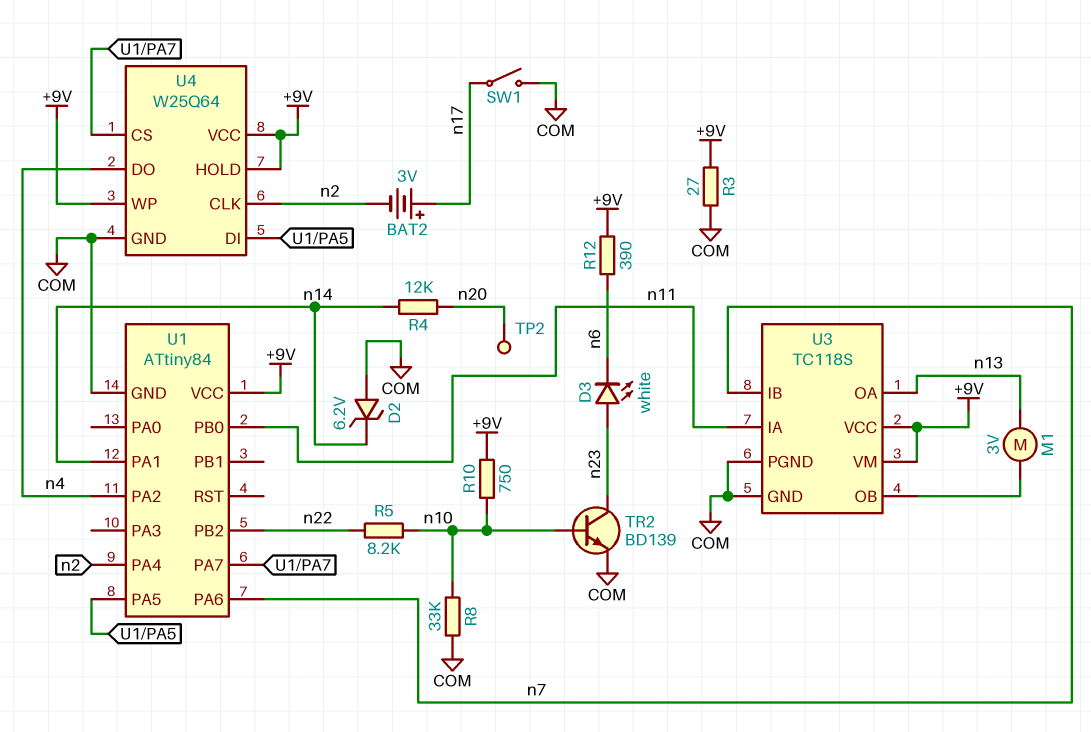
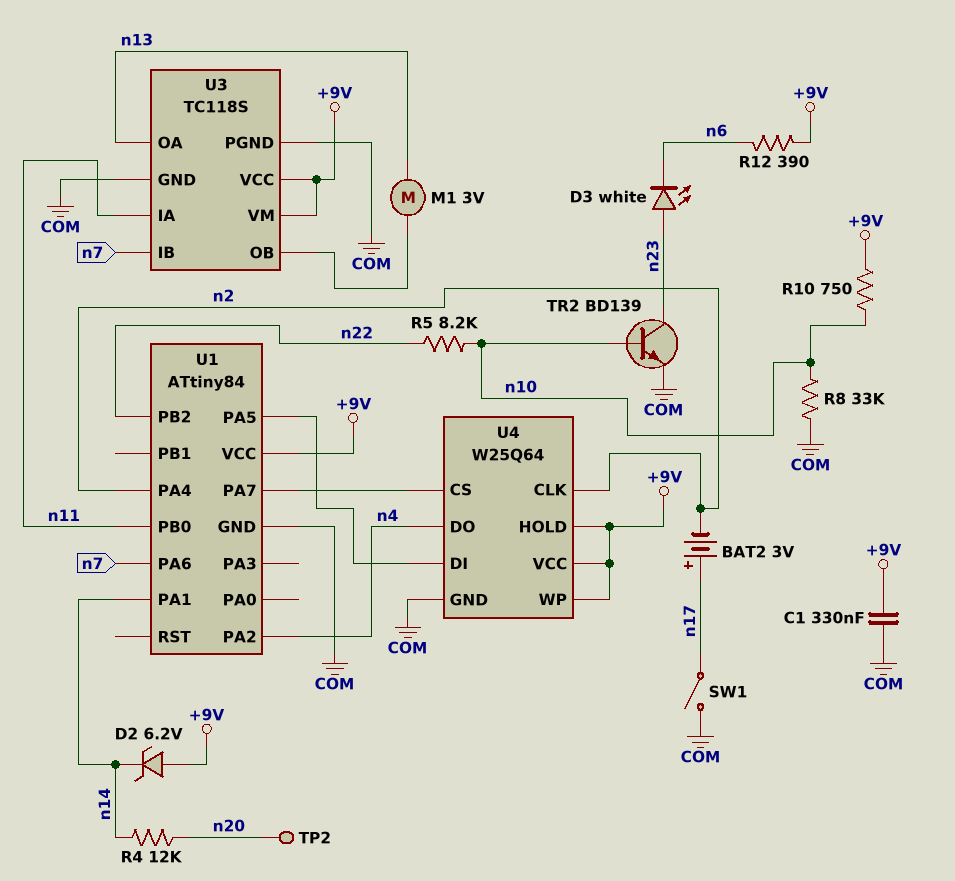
C1: none -> 330nF (+9V, COM)
D2: zener 6.2V (A COM, K n14) -> zener 6.2V (A +9V, K n14)
R3: 27 (+9V, COM) -> none

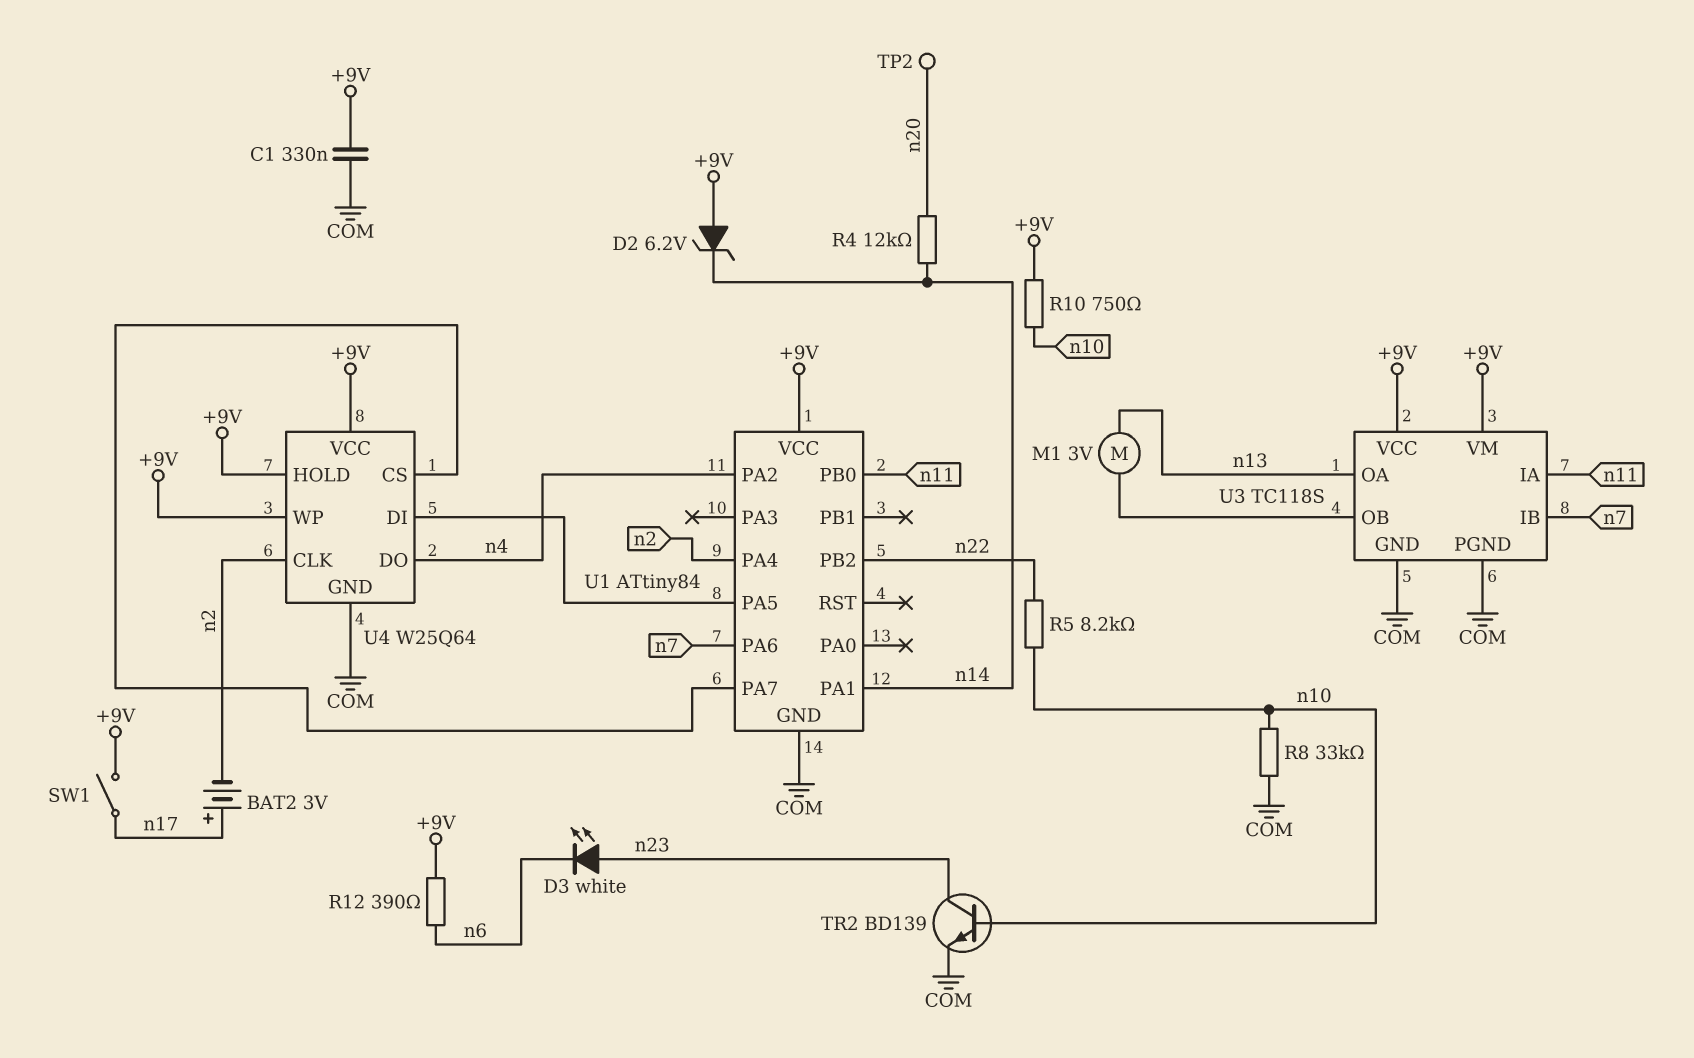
SW1: switch (COM, n17) -> switch (+9V, n17)

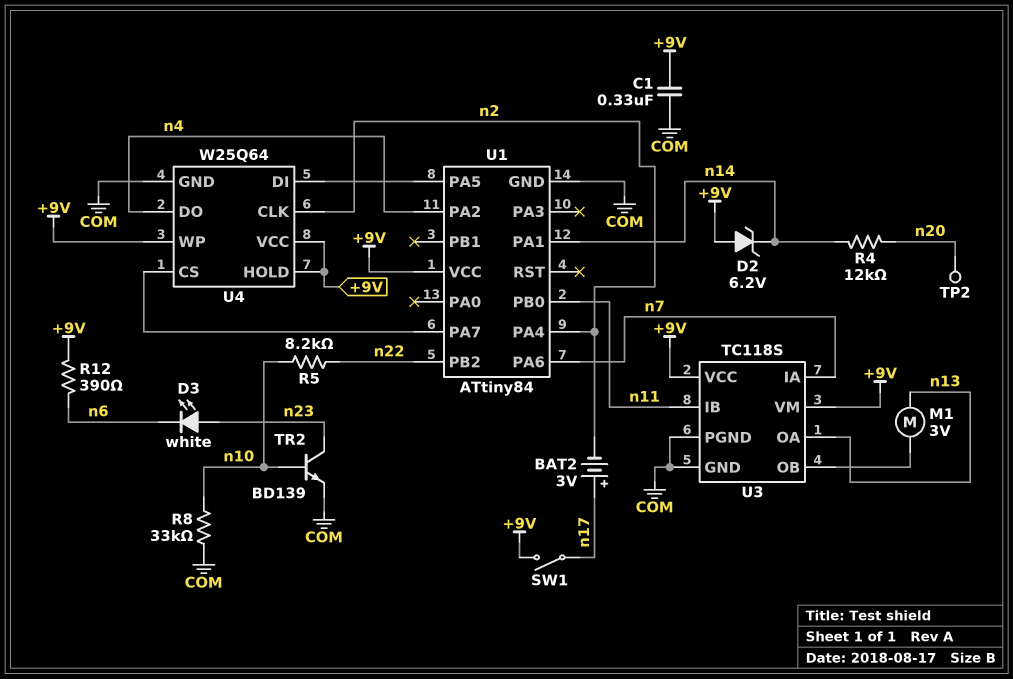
R10: 750 (+9V, n10) -> none
U3 pin IA: n11 -> n7
U3 pin IB: n7 -> n11

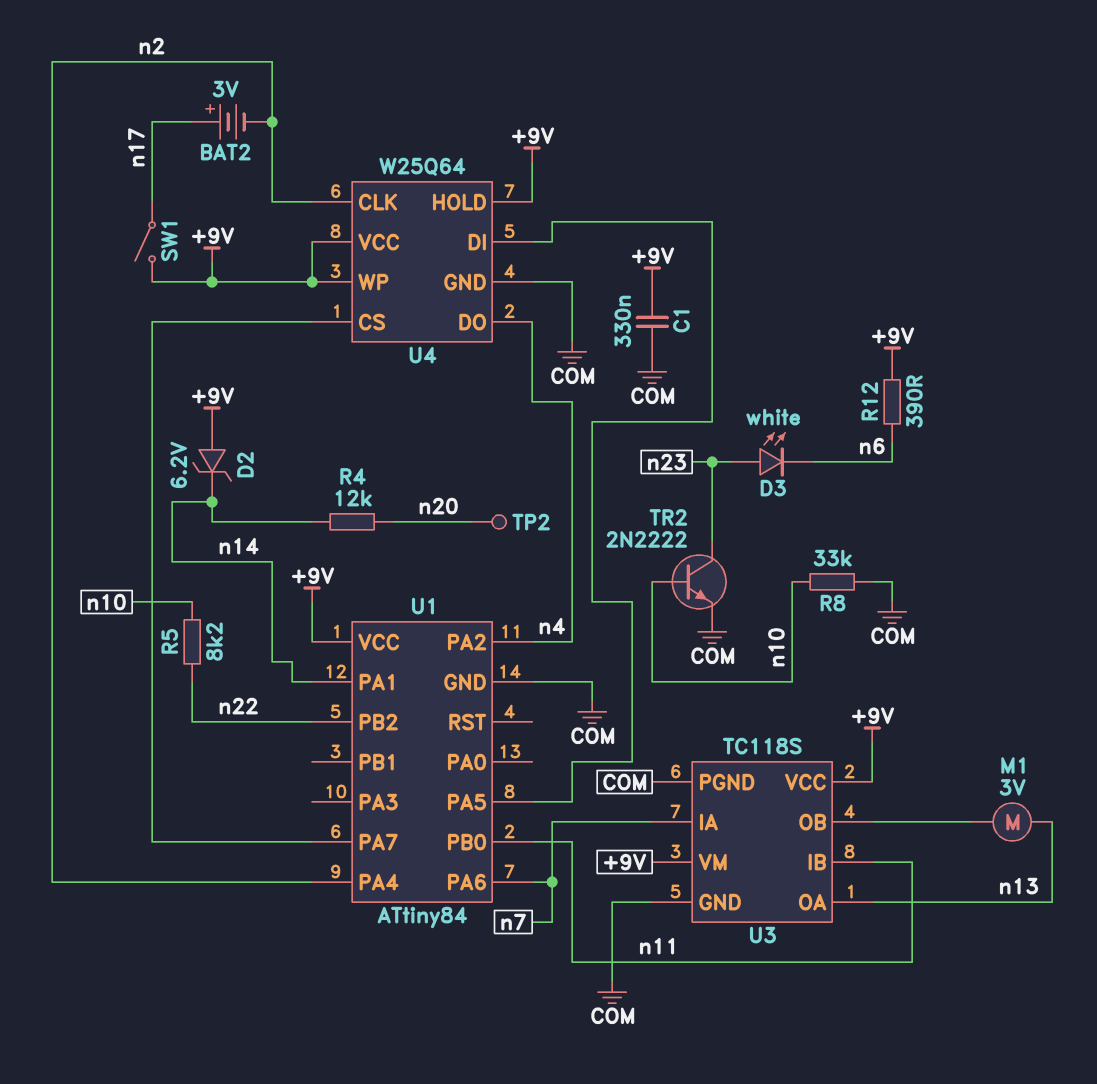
TR2: NPN BD139 (B n10, C n23, E COM) -> NPN 2N2222 (B n10, C n23, E COM)

